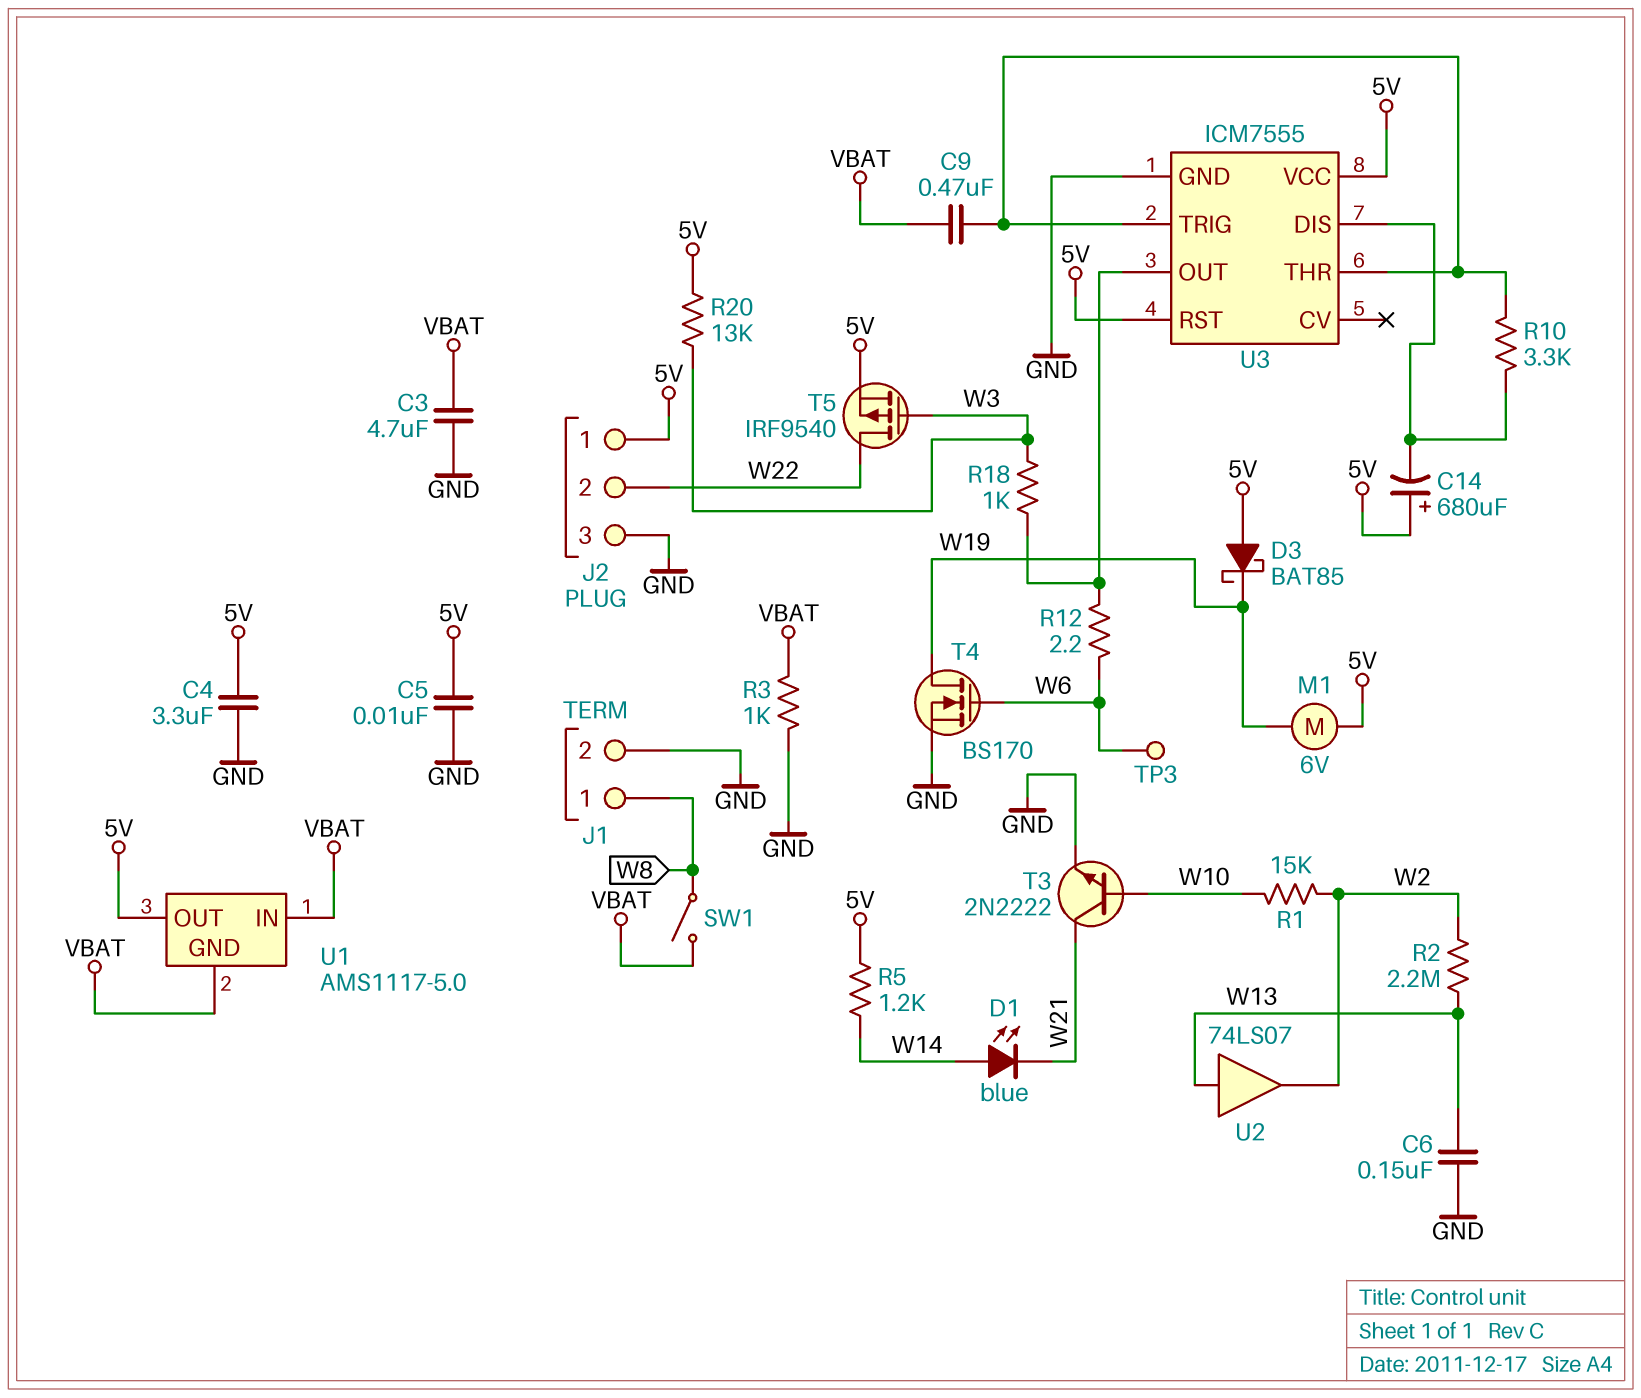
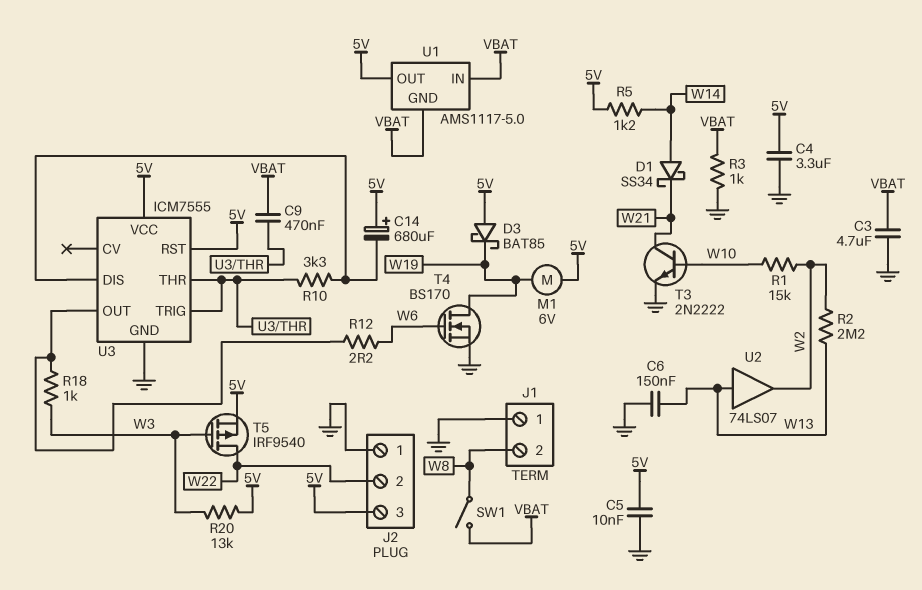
D1: LED blue (A W14, K W21) -> schottky SS34 (A W14, K W21)
J1 pin 1: W8 -> GND
J1 pin 2: GND -> W8
J2 pin 1: 5V -> GND
J2 pin 3: GND -> 5V
TP3: test point (W6) -> none

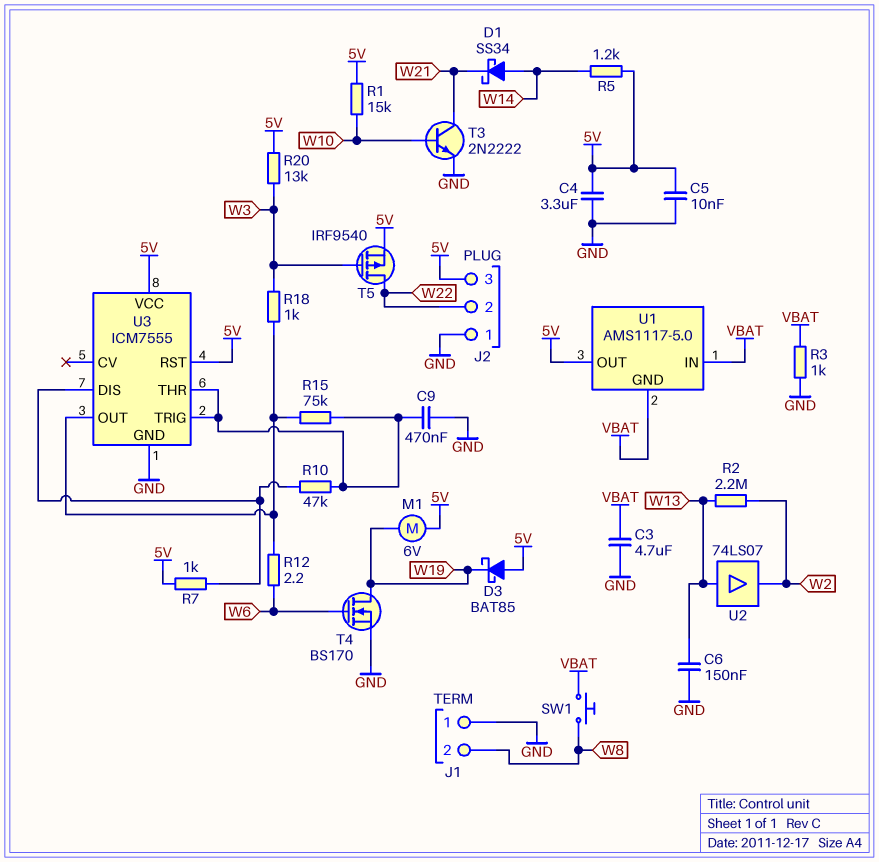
C9: 470nF (U3/THR, VBAT) -> 470nF (GND, U3/THR)
C14: 680uF (plus 5V, minus U3/DIS) -> none
R1: 15k (W2, W10) -> 15k (5V, W10)
R7: none -> 1k (5V, U3/DIS)
R10: 3.3k (U3/DIS, U3/THR) -> 47k (U3/DIS, U3/THR)
R15: none -> 75k (U3/OUT, U3/THR)
SW1: switch (VBAT, W8) -> button (VBAT, W8)

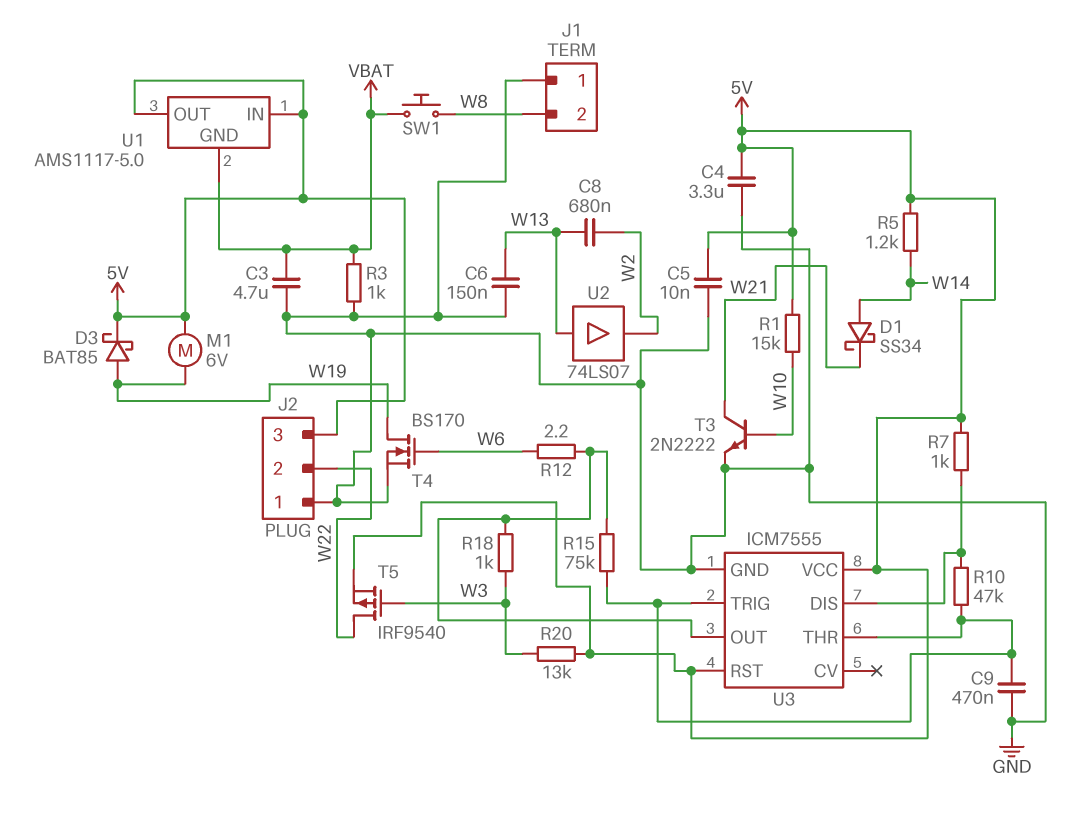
C8: none -> 680nF (W2, W13)
D3: schottky BAT85 (A 5V, K W19) -> schottky BAT85 (A W19, K 5V)
R2: 2.2M (W2, W13) -> none
U1 pin IN: VBAT -> 5V

